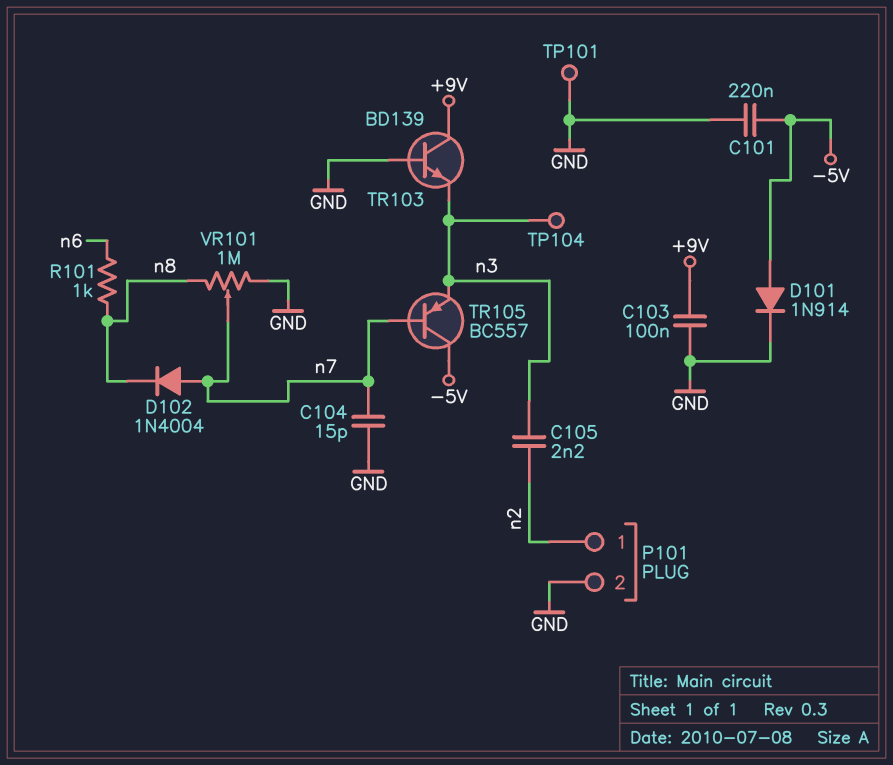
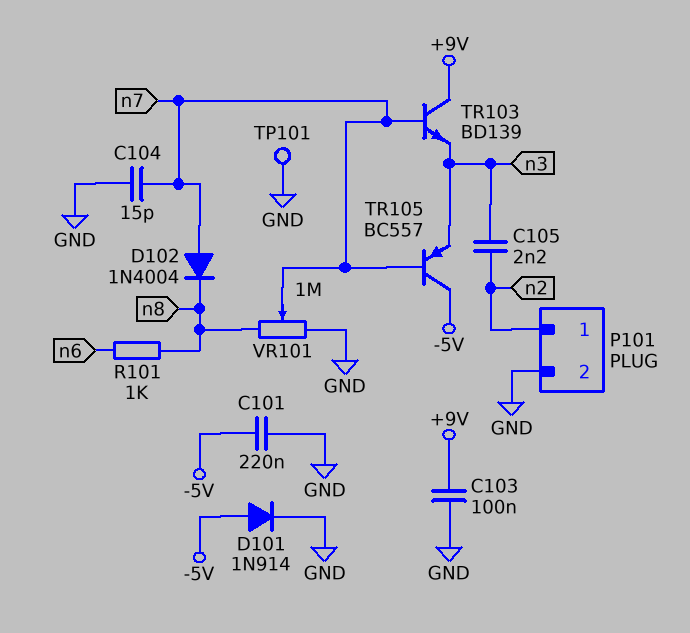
TP104: test point (n3) -> none
TR103: NPN BD139 (B GND, C +9V, E n3) -> NPN BD139 (B n7, C +9V, E n3)

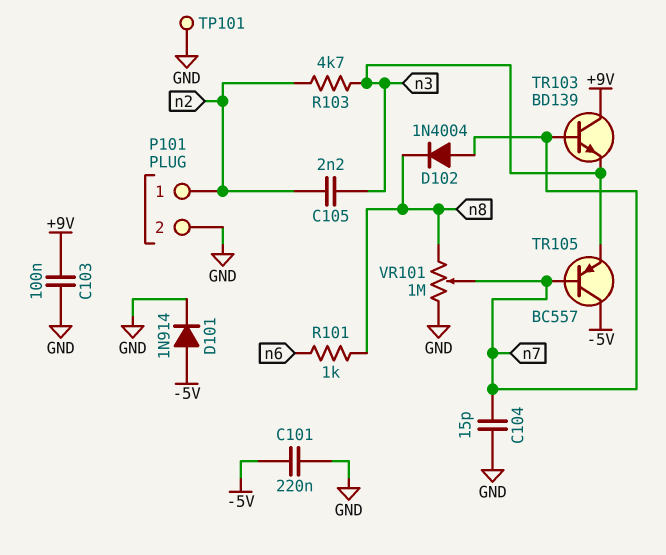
R103: none -> 4.7k (n2, n3)

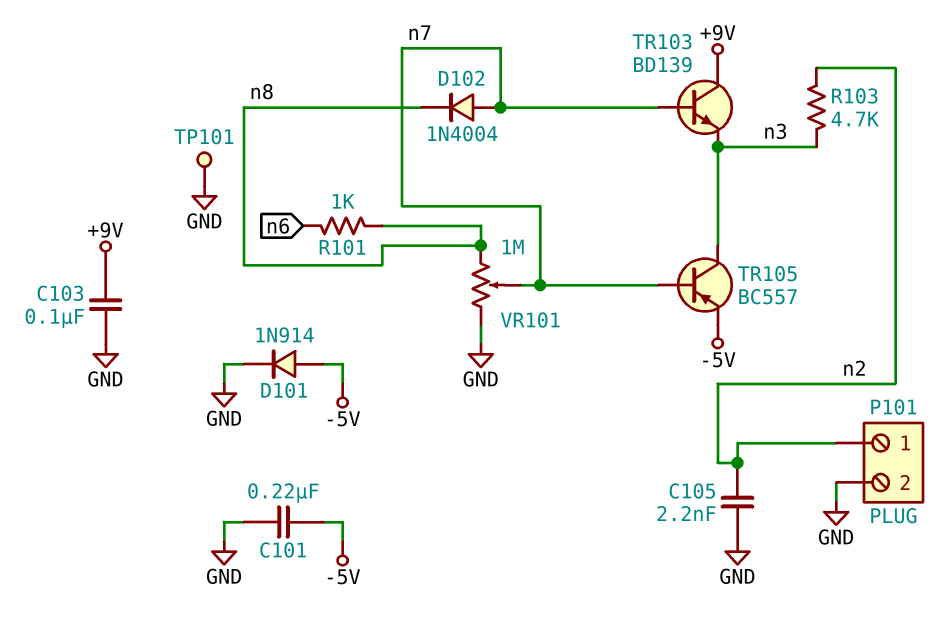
C104: 15pF (GND, n7) -> none
C105: 2.2nF (n2, n3) -> 2.2nF (GND, n2)
TR105: PNP BC557 (B n7, C -5V, E n3) -> PNP BC557 (B n7, C n3, E -5V)

